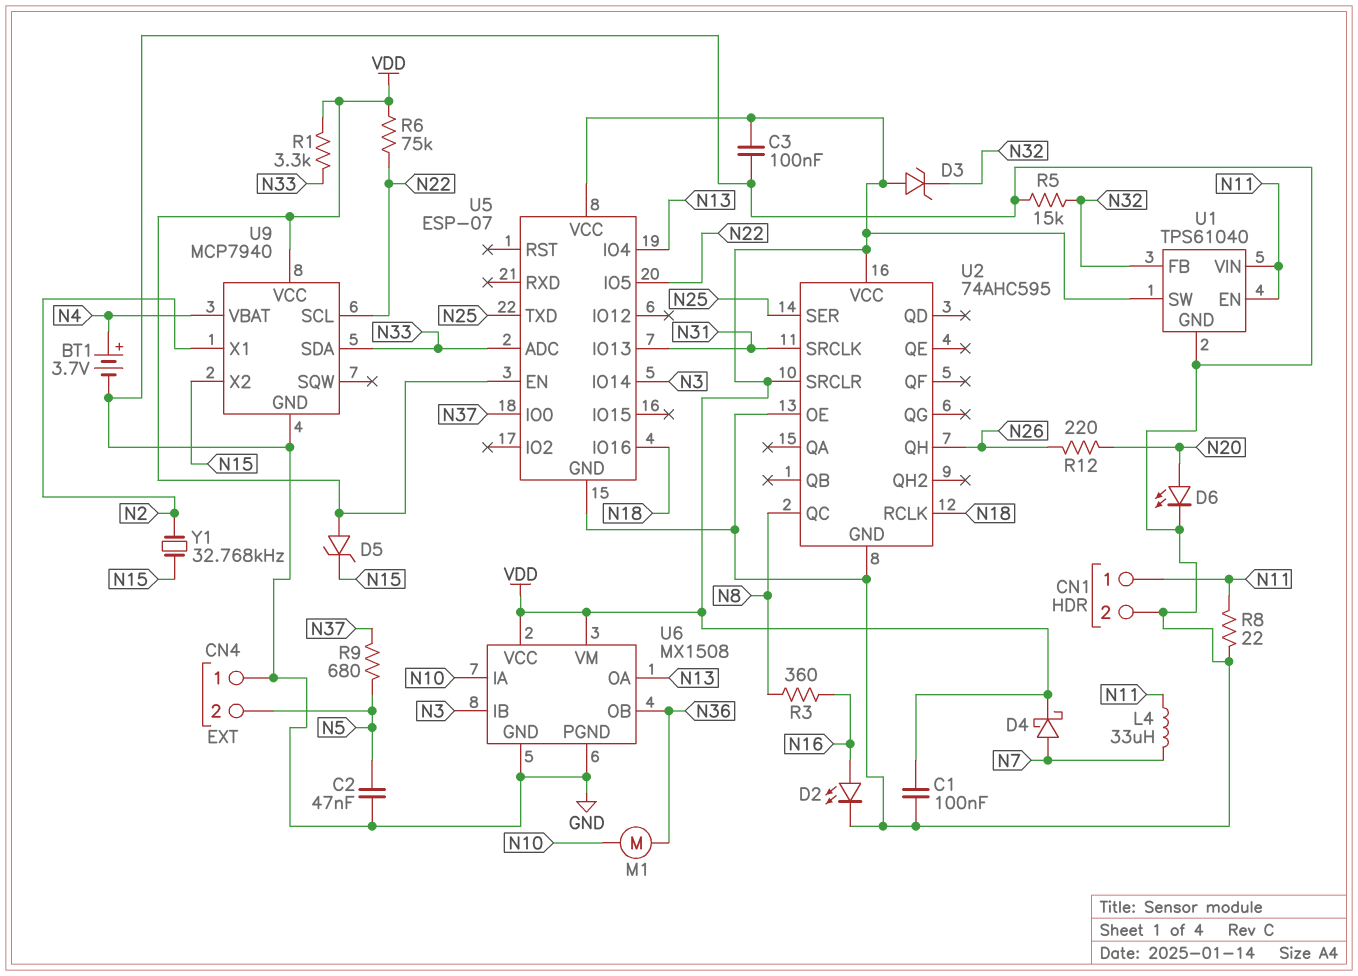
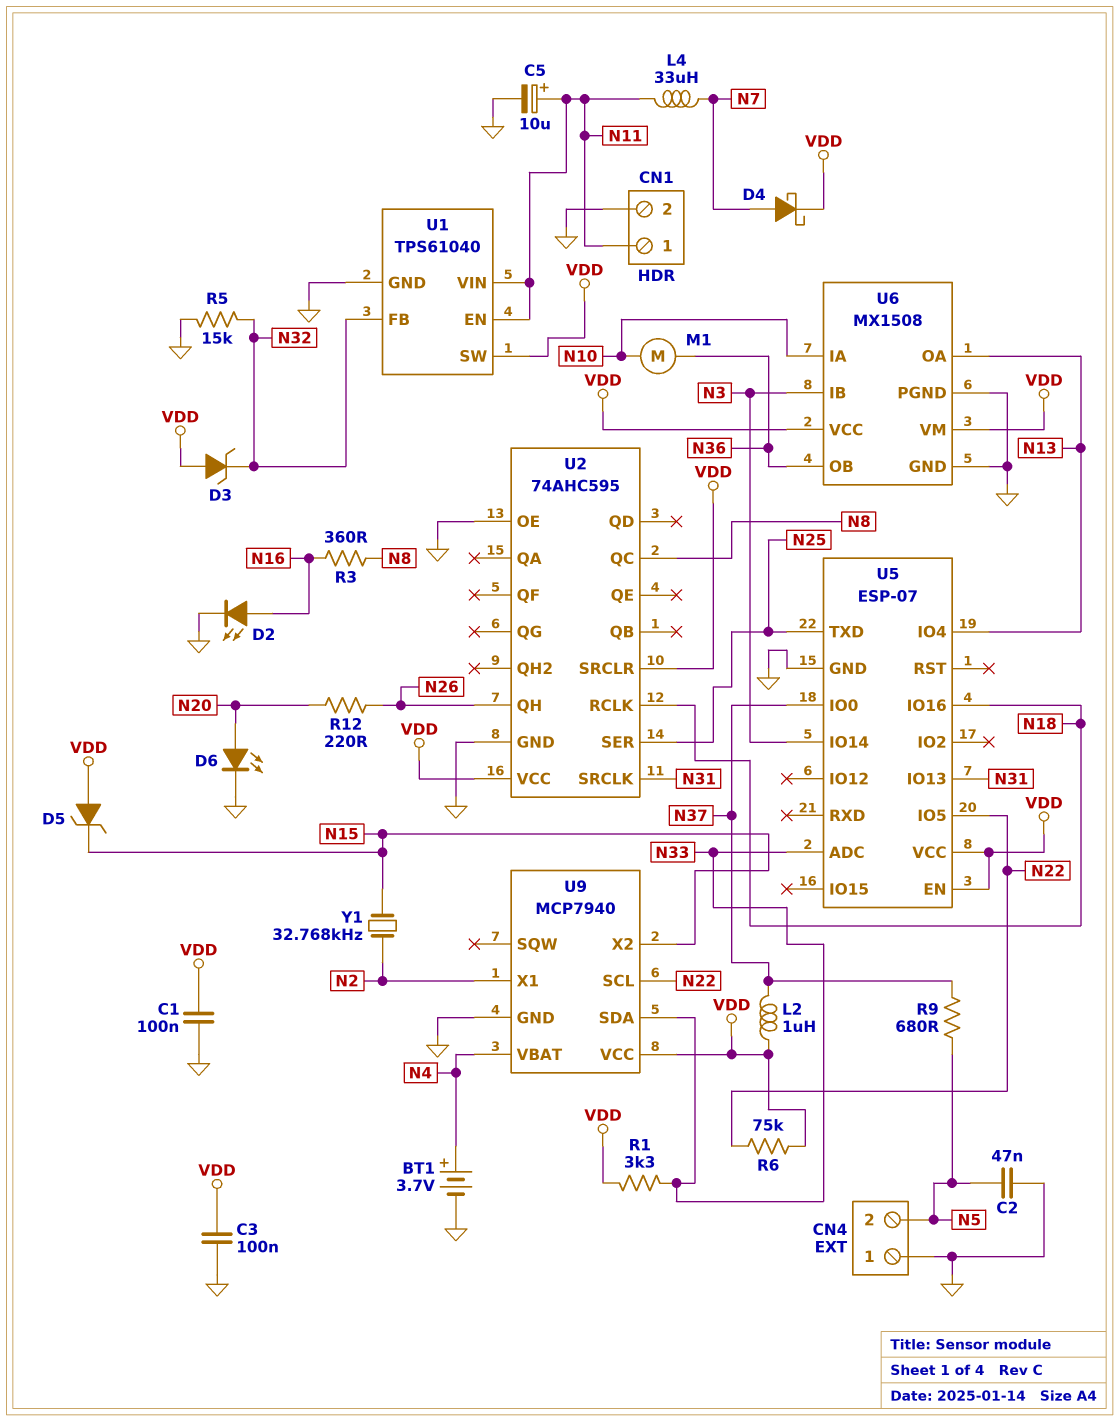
C5: none -> 10uF (plus N11, minus GND)
L2: none -> 1uH (N37, VDD)
R8: 22 (GND, N11) -> none

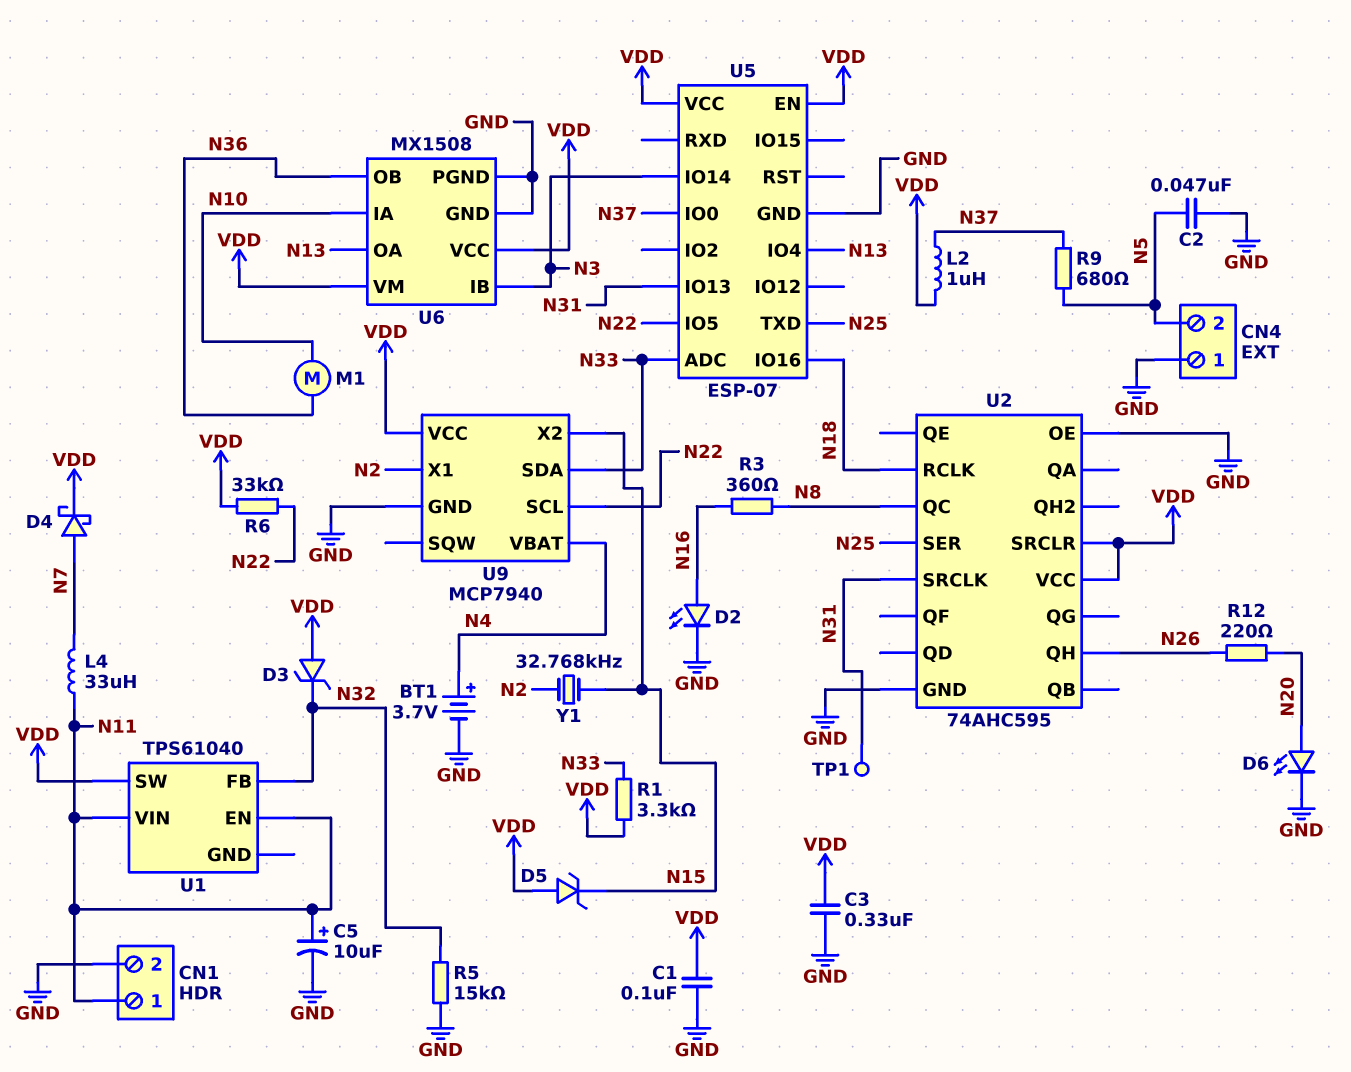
C3: 100nF (GND, VDD) -> 330nF (GND, VDD)
R6: 75k (N22, VDD) -> 33k (N22, VDD)
TP1: none -> test point (N31)
U1 pin GND: GND -> none

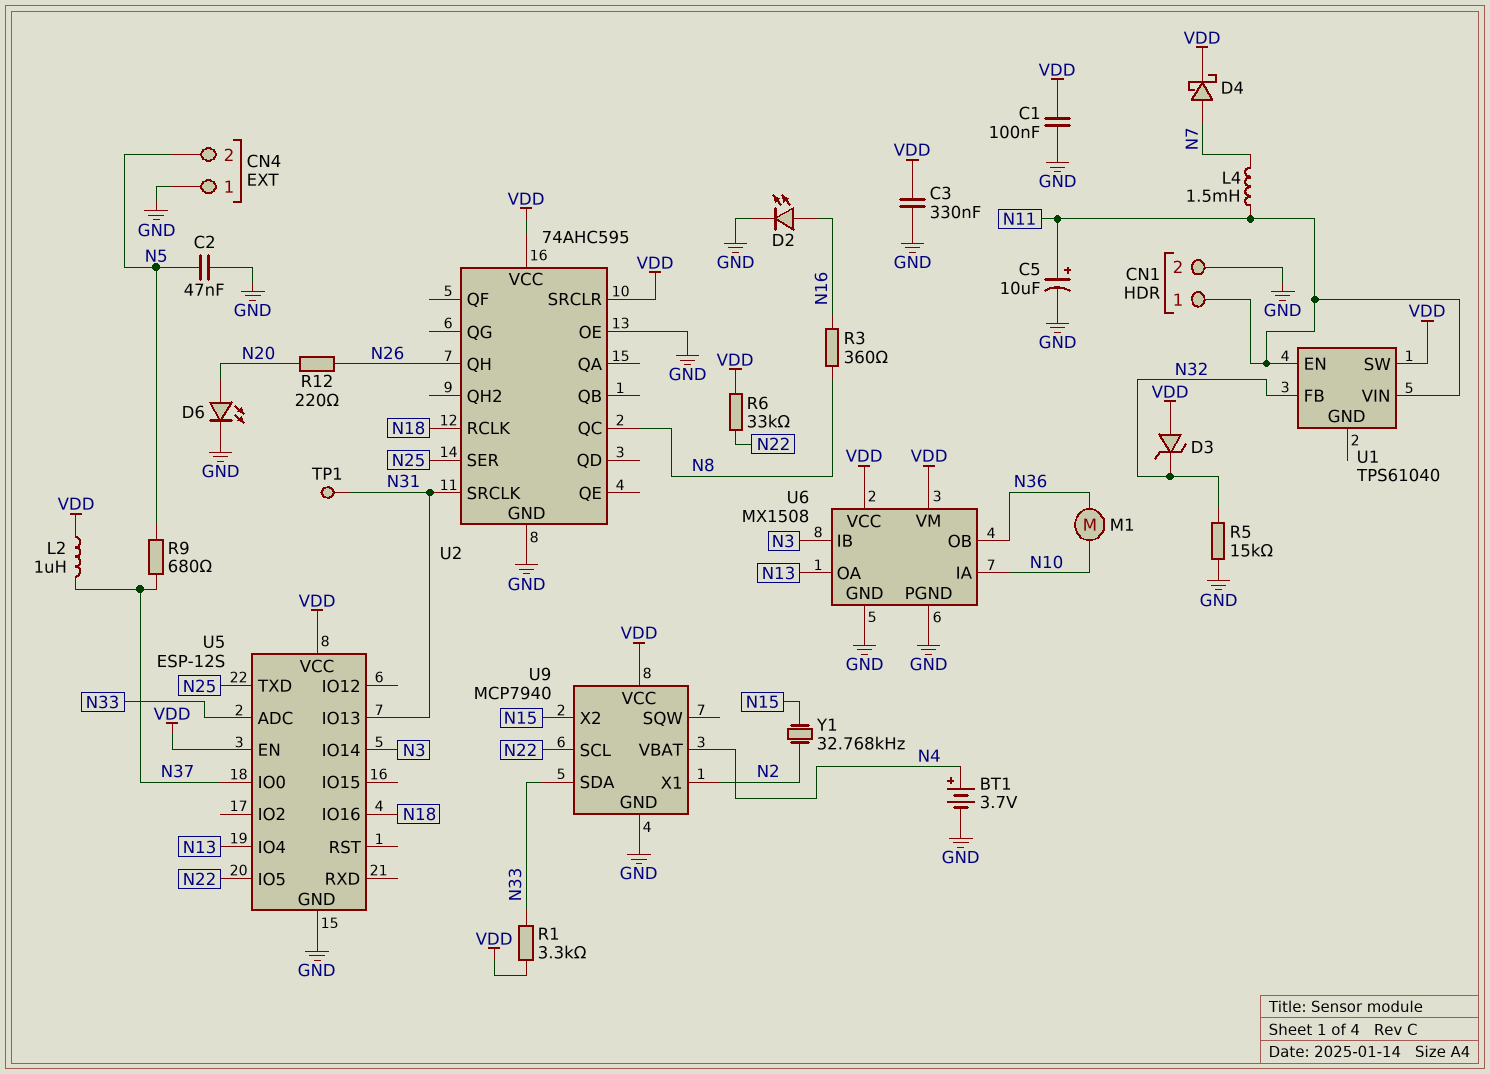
D5: zener (A VDD, K N15) -> none
L4: 33uH (N7, N11) -> 1.5mH (N7, N11)
U5: ESP-07 -> ESP-12S

